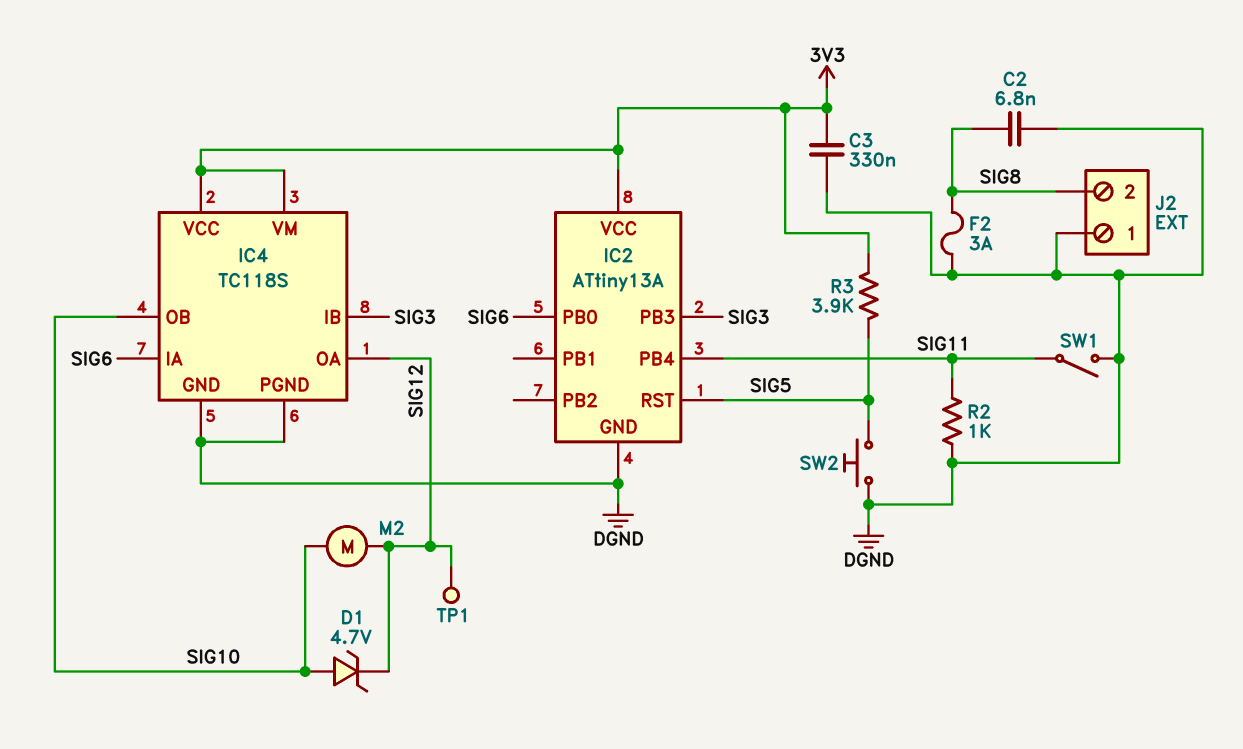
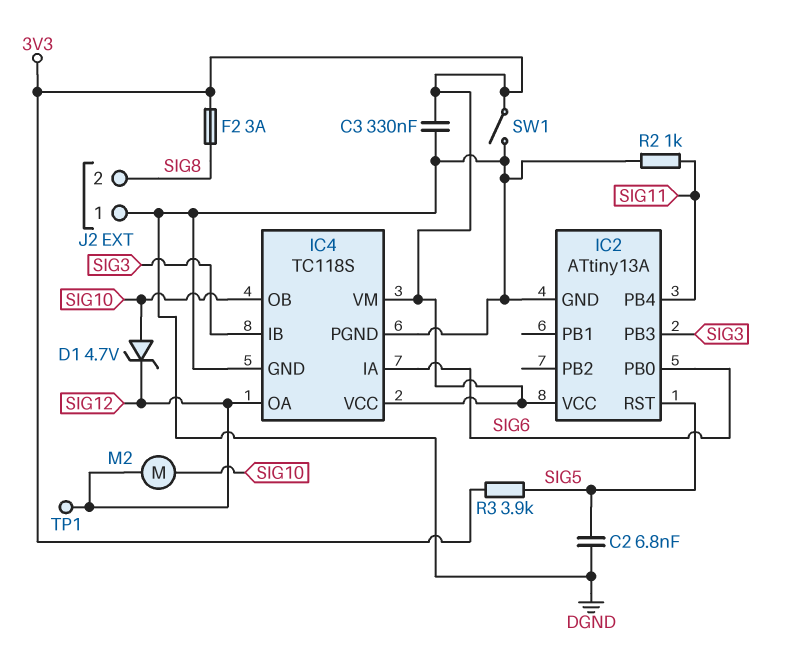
C2: 6.8nF (DGND, SIG8) -> 6.8nF (DGND, SIG5)
F2: 3A (DGND, SIG8) -> 3A (3V3, SIG8)
SW1: switch (DGND, SIG11) -> switch (3V3, DGND)
SW2: button (DGND, SIG5) -> none

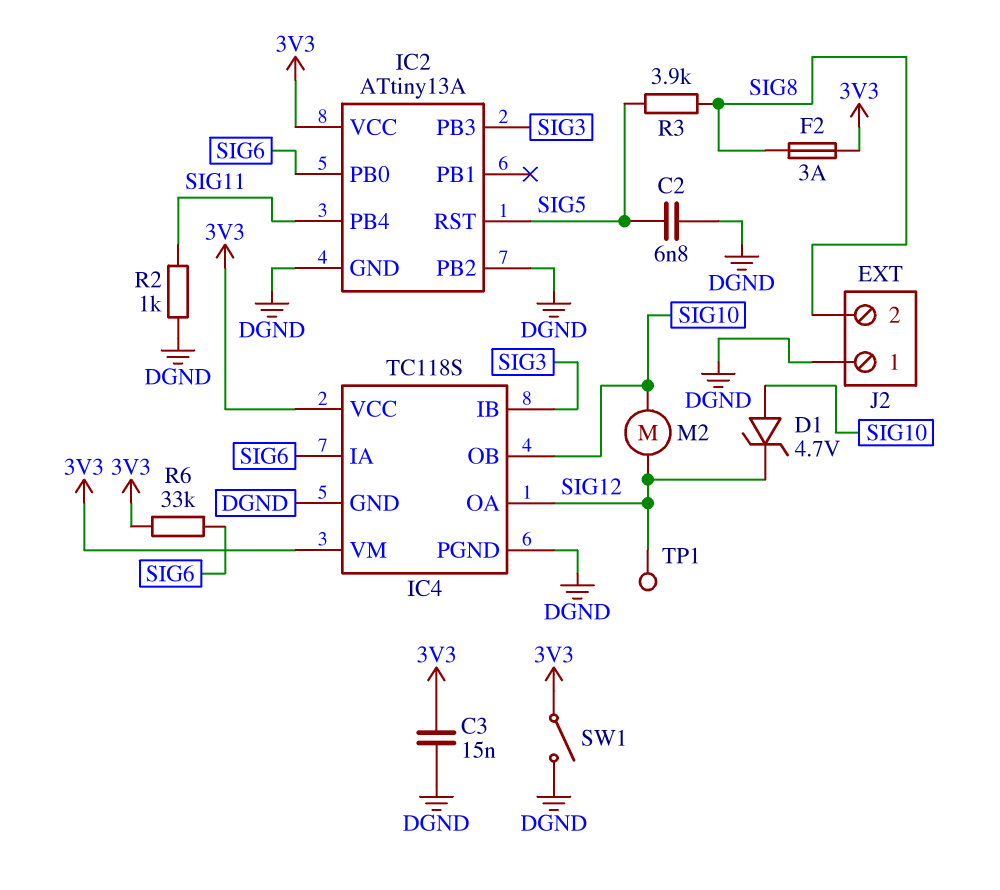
C3: 330nF (3V3, DGND) -> 15nF (3V3, DGND)
IC2 pin PB2: none -> DGND
R3: 3.9k (3V3, SIG5) -> 3.9k (SIG5, SIG8)
R6: none -> 33k (3V3, SIG6)

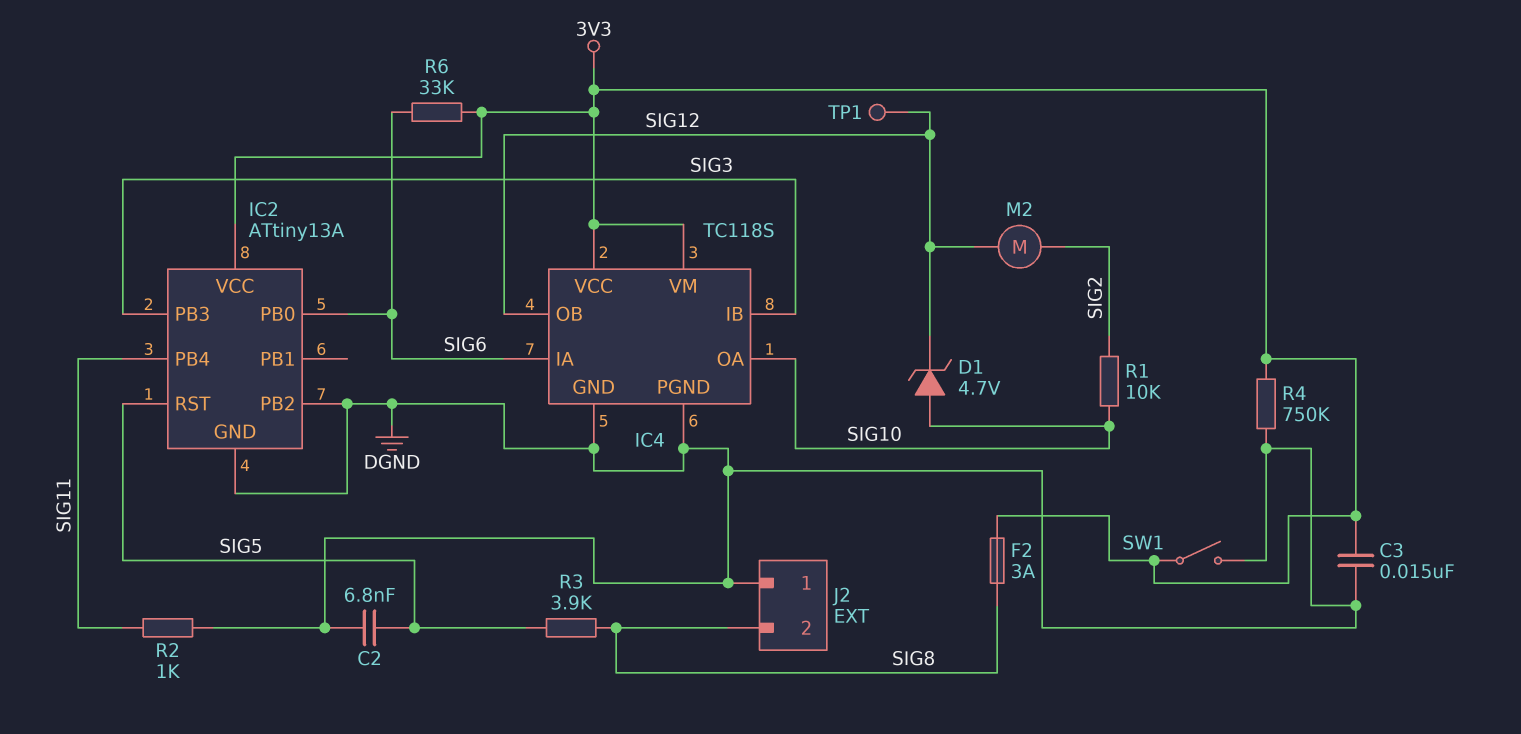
IC4 pin OA: SIG12 -> SIG10
IC4 pin OB: SIG10 -> SIG12
M2: motor (SIG10, SIG12) -> motor (SIG2, SIG12)
R1: none -> 10k (SIG2, SIG10)
R4: none -> 750k (3V3, DGND)

